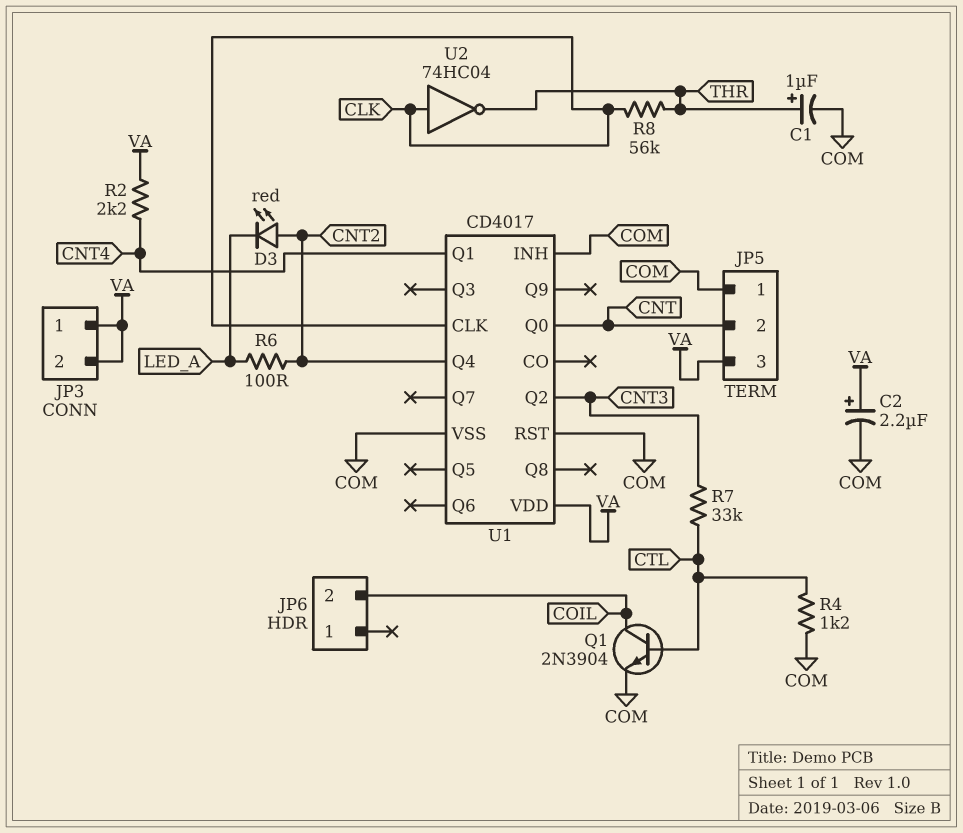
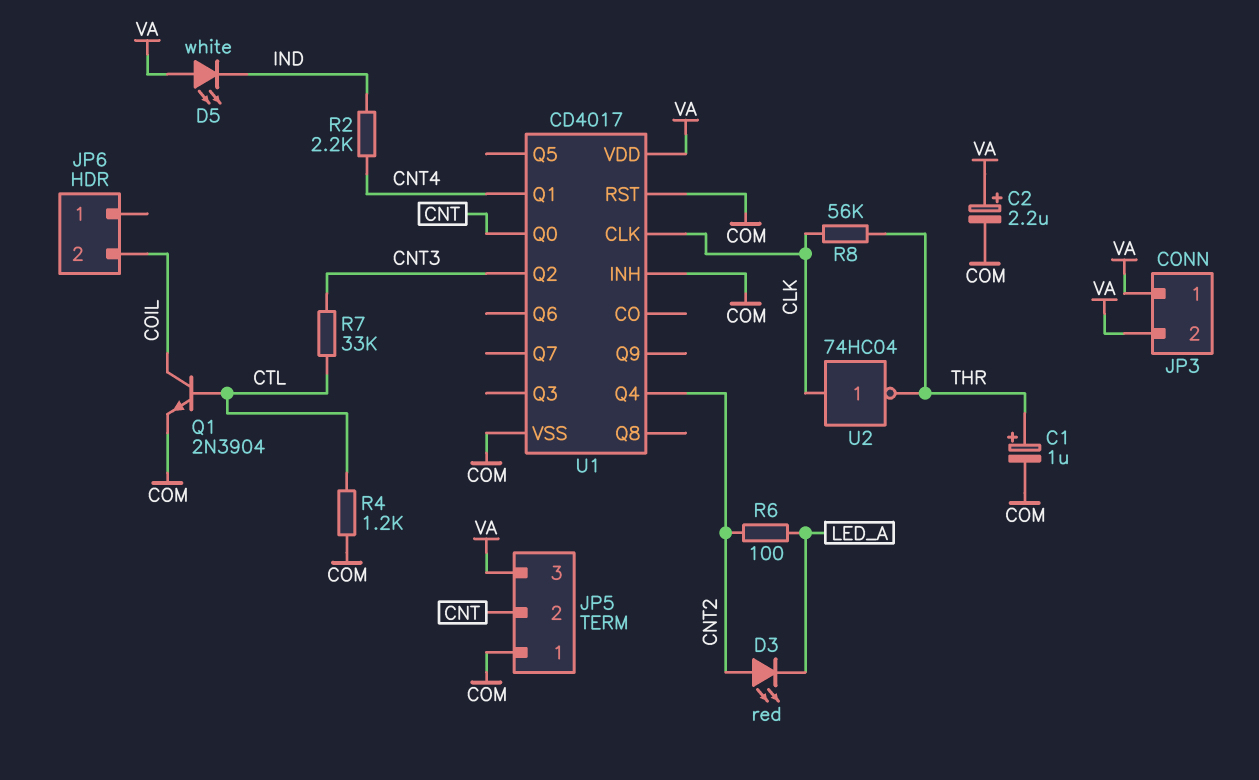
D5: none -> LED white (A VA, K IND)
R2: 2.2k (CNT4, VA) -> 2.2k (CNT4, IND)

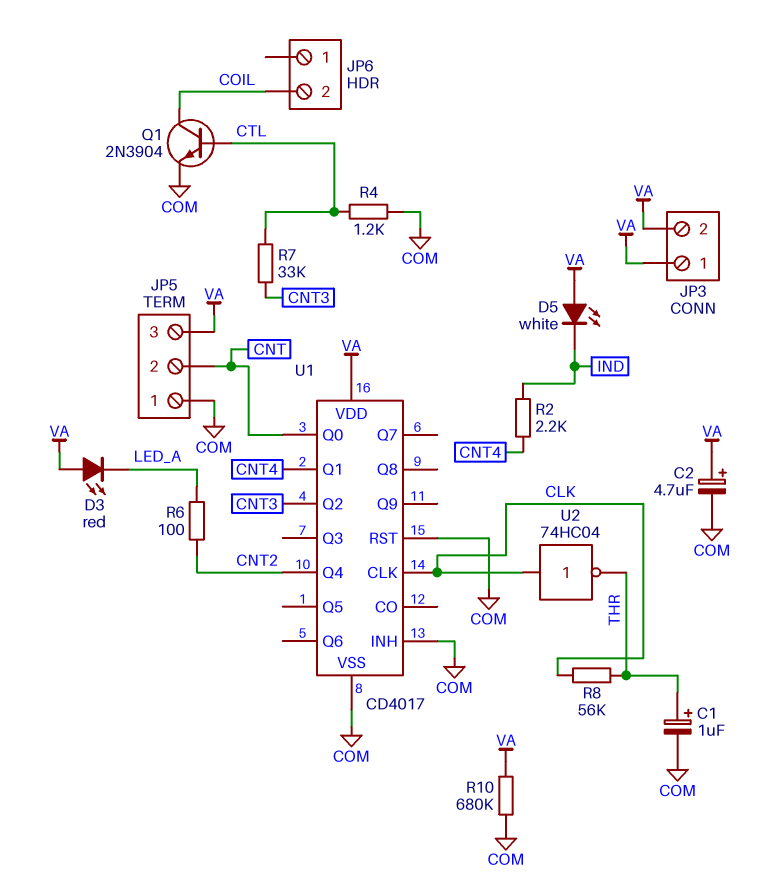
C2: 2.2uF (plus VA, minus COM) -> 4.7uF (plus VA, minus COM)
D3: LED red (A CNT2, K LED_A) -> LED red (A VA, K LED_A)
R10: none -> 680k (COM, VA)

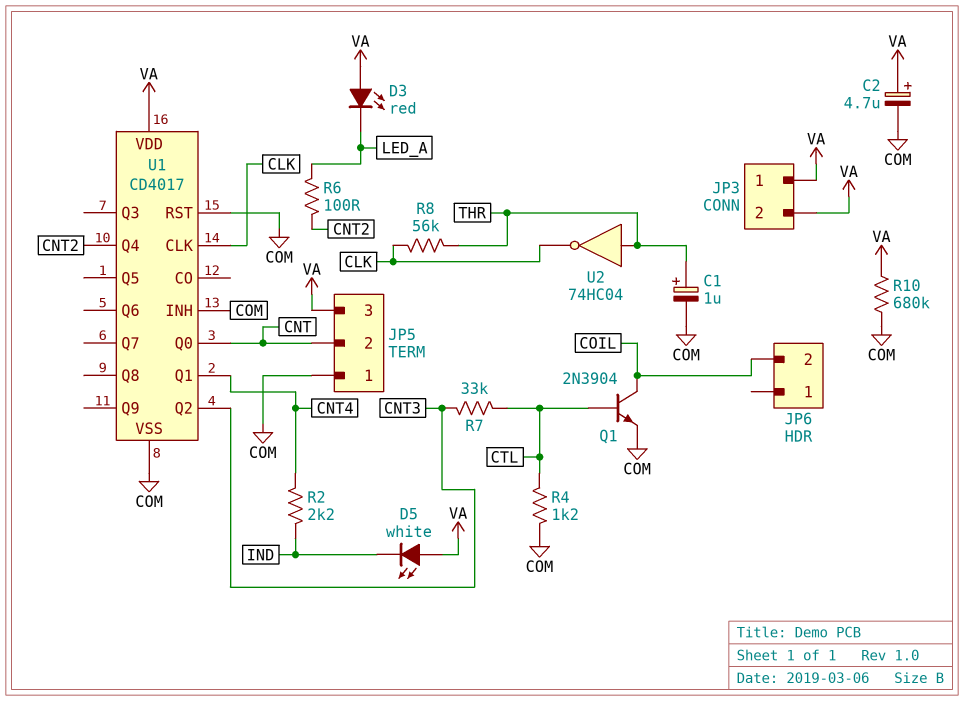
U2: NOT 74HC04 (in CLK, out THR) -> NOT 74HC04 (in THR, out CLK)

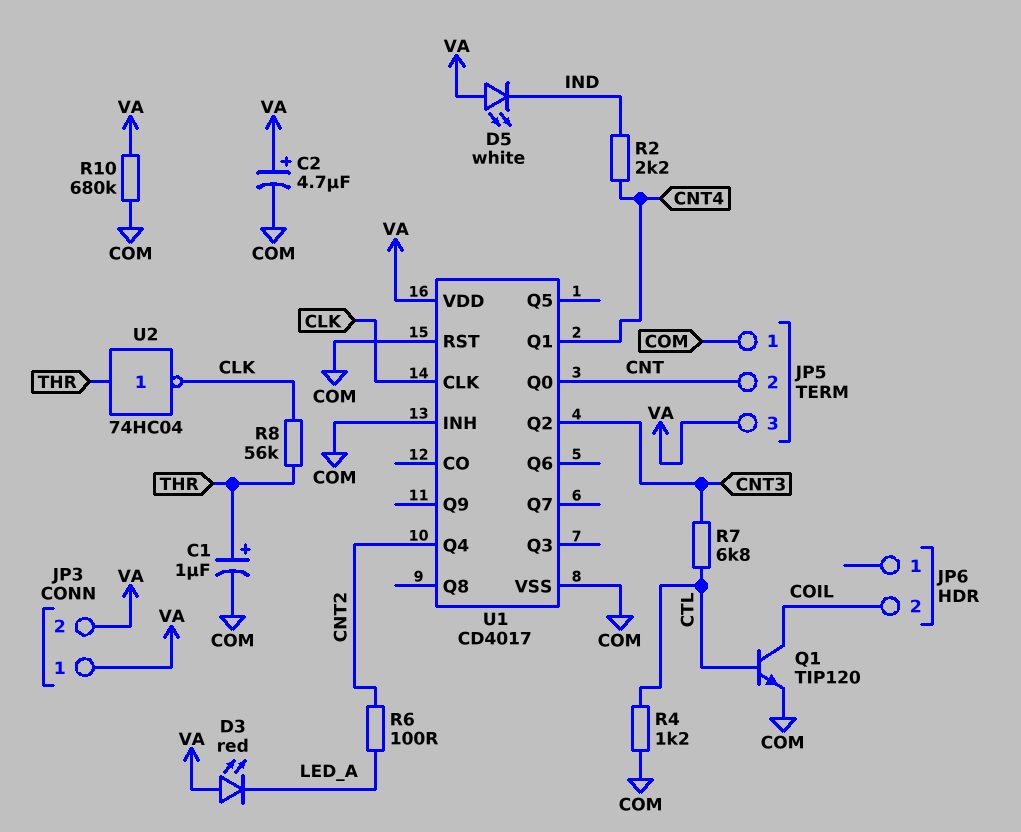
Q1: NPN 2N3904 (B CTL, C COIL, E COM) -> NPN TIP120 (B CTL, C COIL, E COM)
R7: 33k (CNT3, CTL) -> 6.8k (CNT3, CTL)

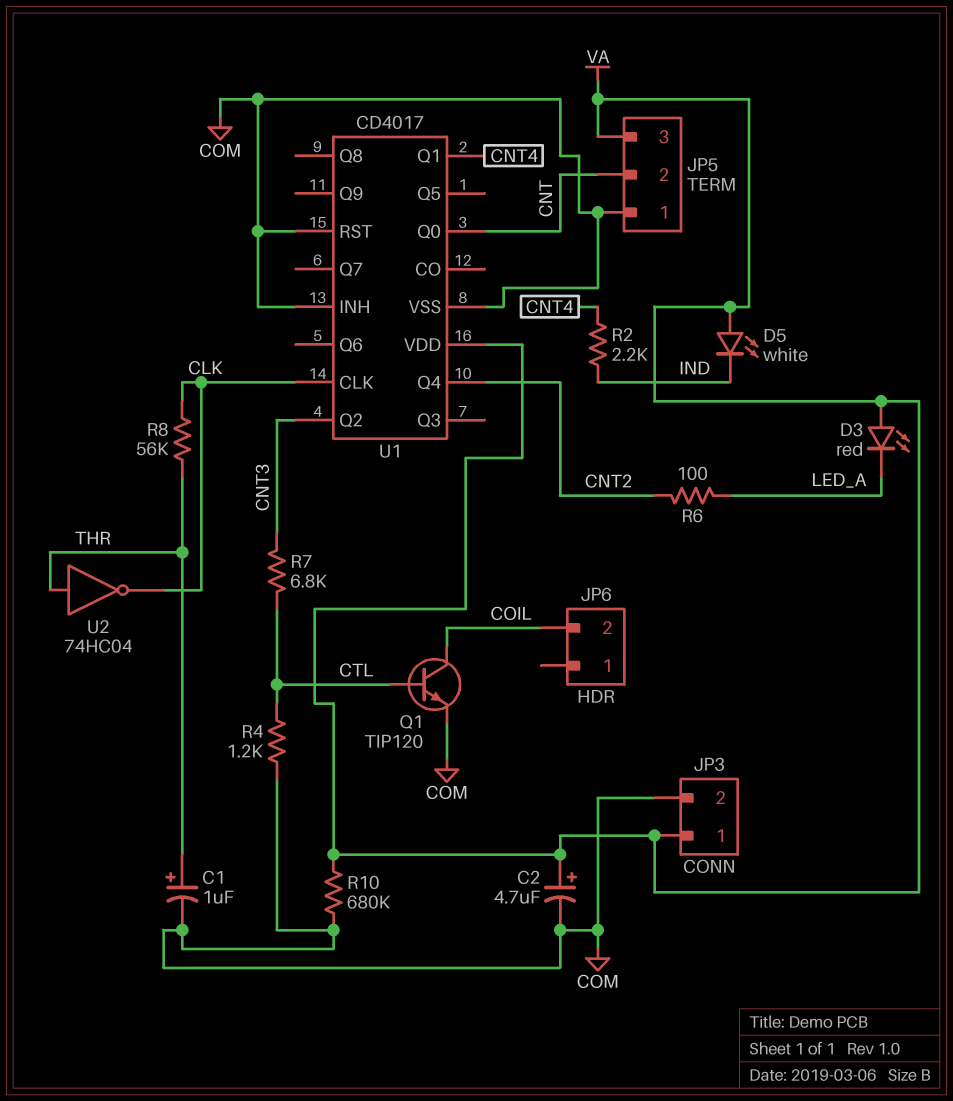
JP3 pin 2: VA -> COM

